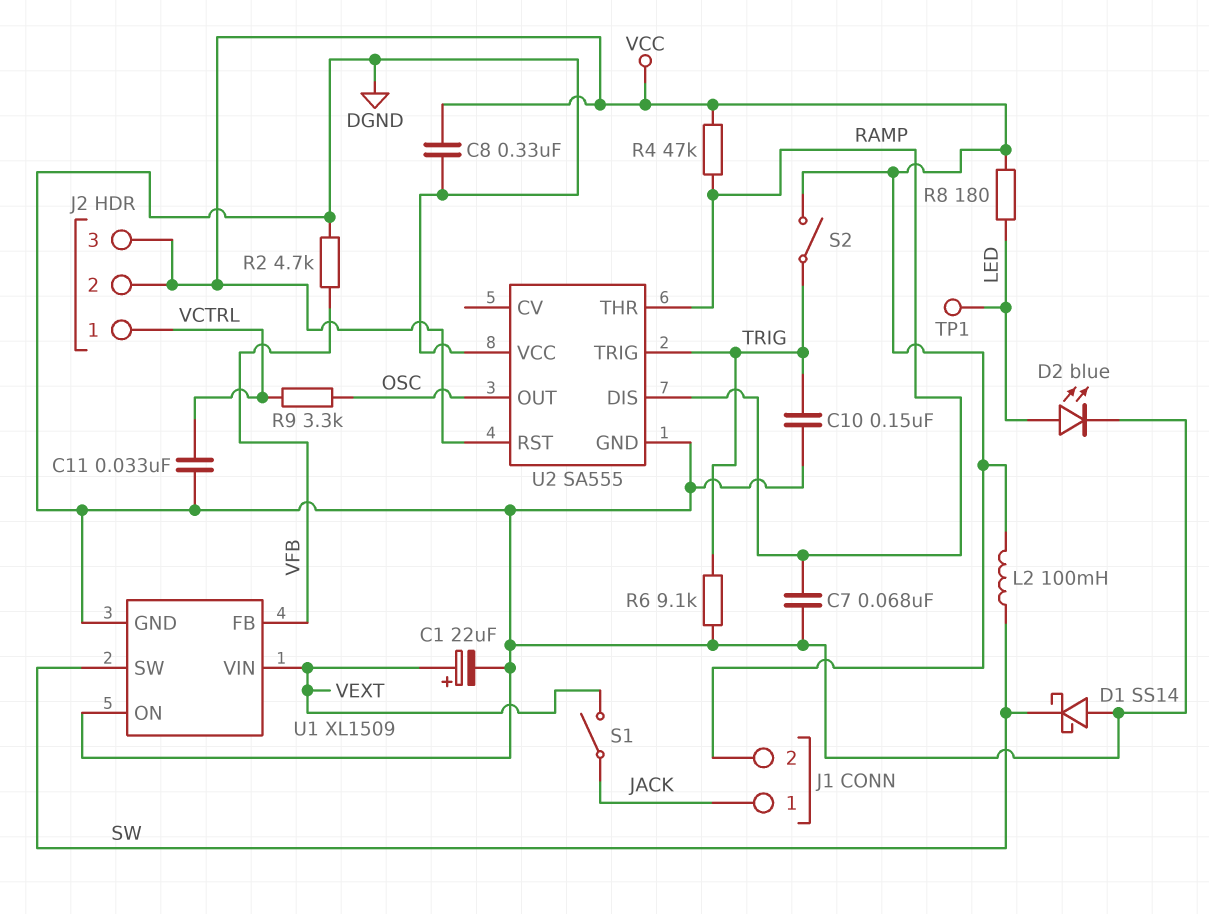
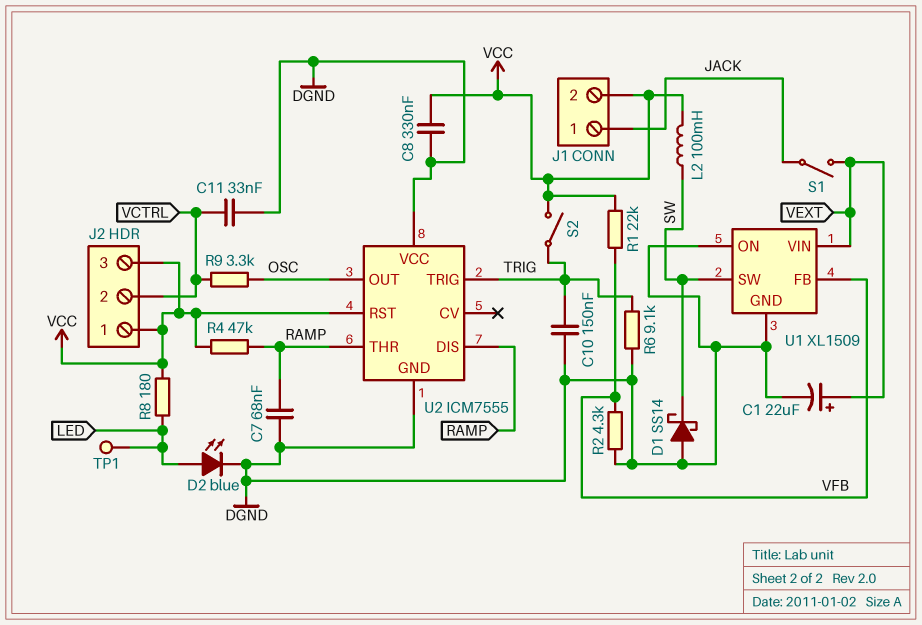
J2 pin 1: VCTRL -> VCC
J2 pin 2: VCC -> VCTRL
R1: none -> 22k (VCC, VFB)
R2: 4.7k (DGND, VFB) -> 4.3k (DGND, VFB)
U2: SA555 -> ICM7555

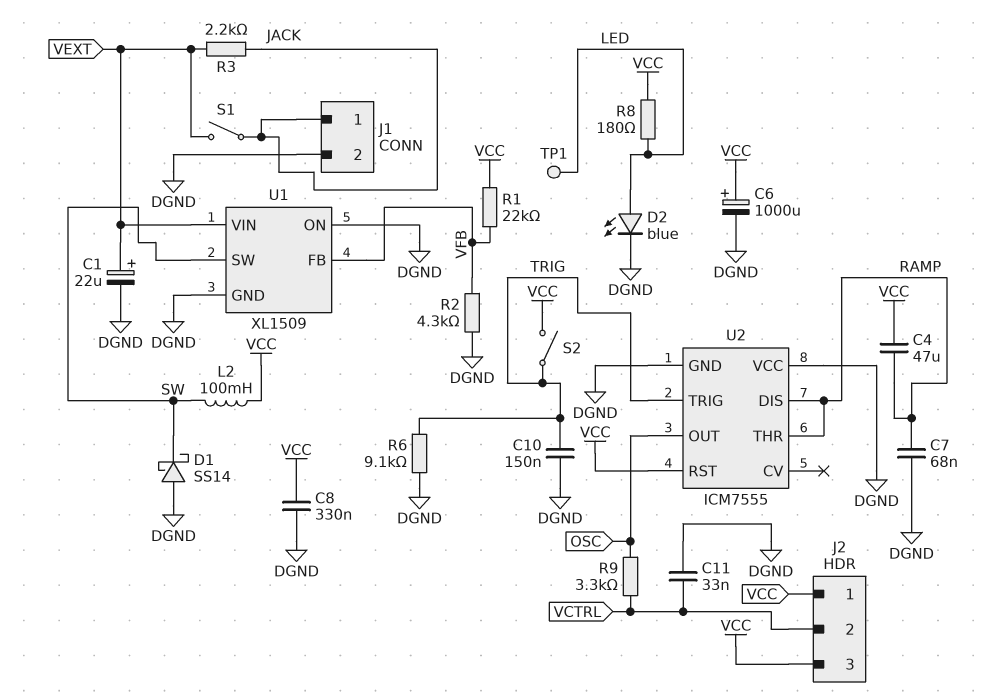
C4: none -> 47uF (RAMP, VCC)
C6: none -> 1000uF (plus VCC, minus DGND)
J1 pin 2: VCC -> DGND
R3: none -> 2.2k (JACK, VEXT)
R4: 47k (RAMP, VCC) -> none

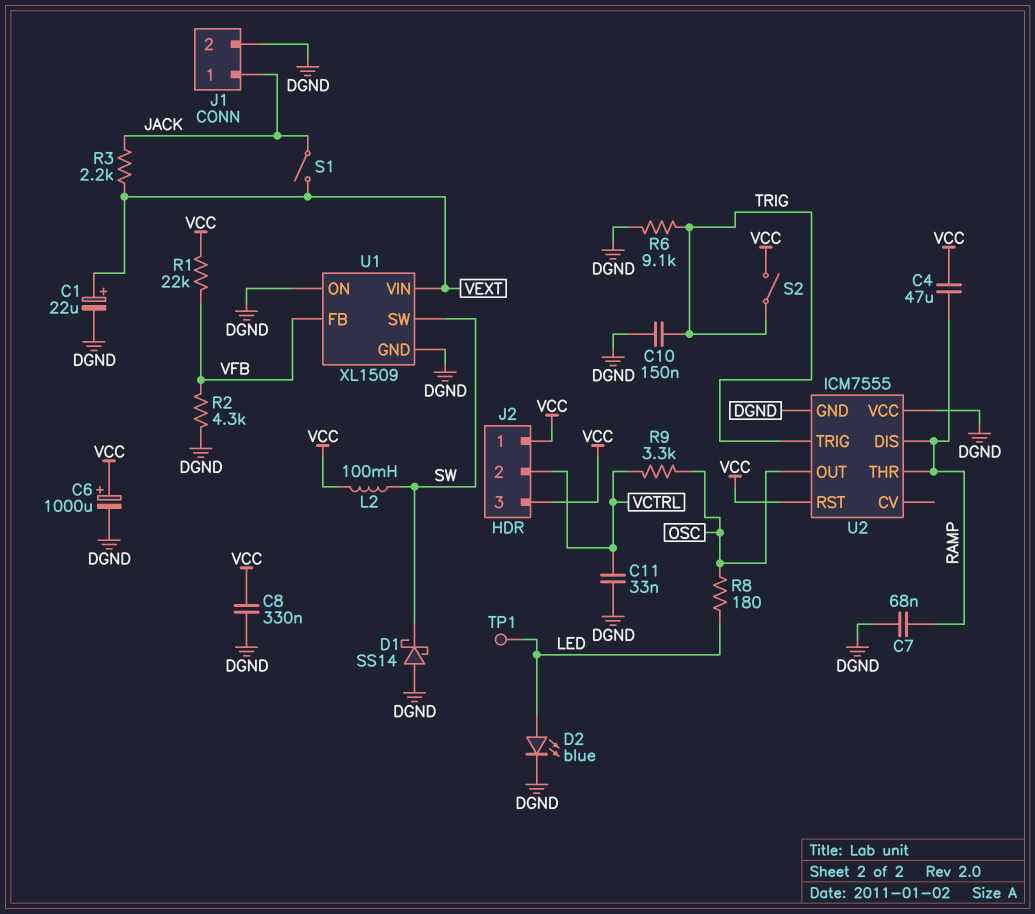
R8: 180 (LED, VCC) -> 180 (LED, OSC)

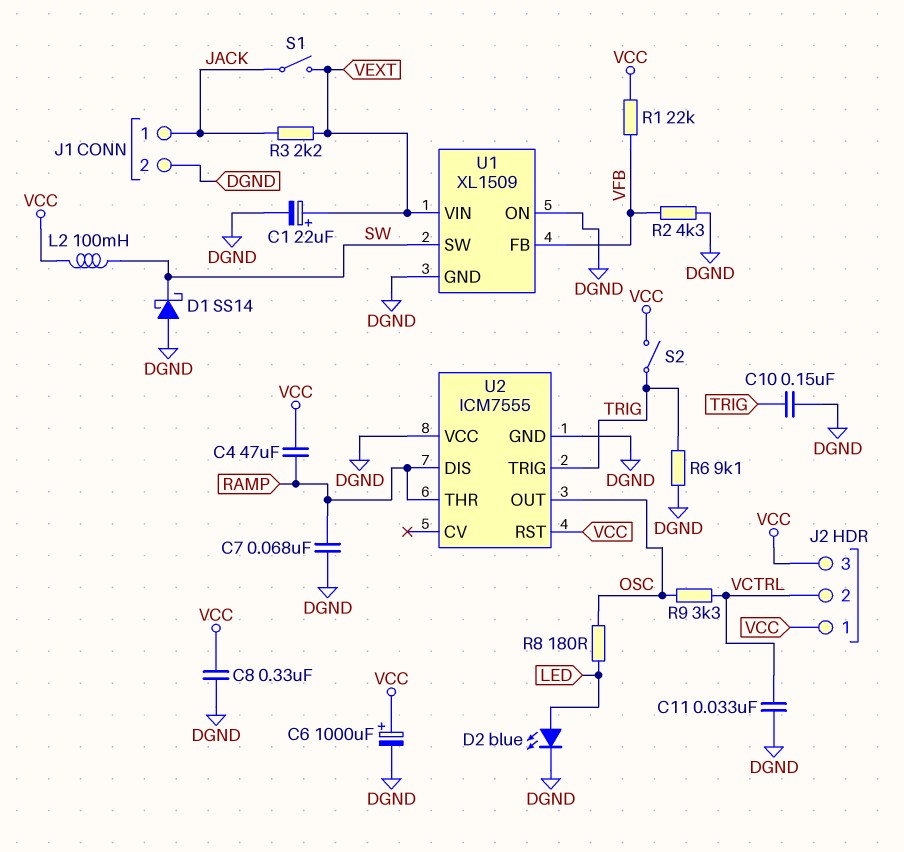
TP1: test point (LED) -> none

